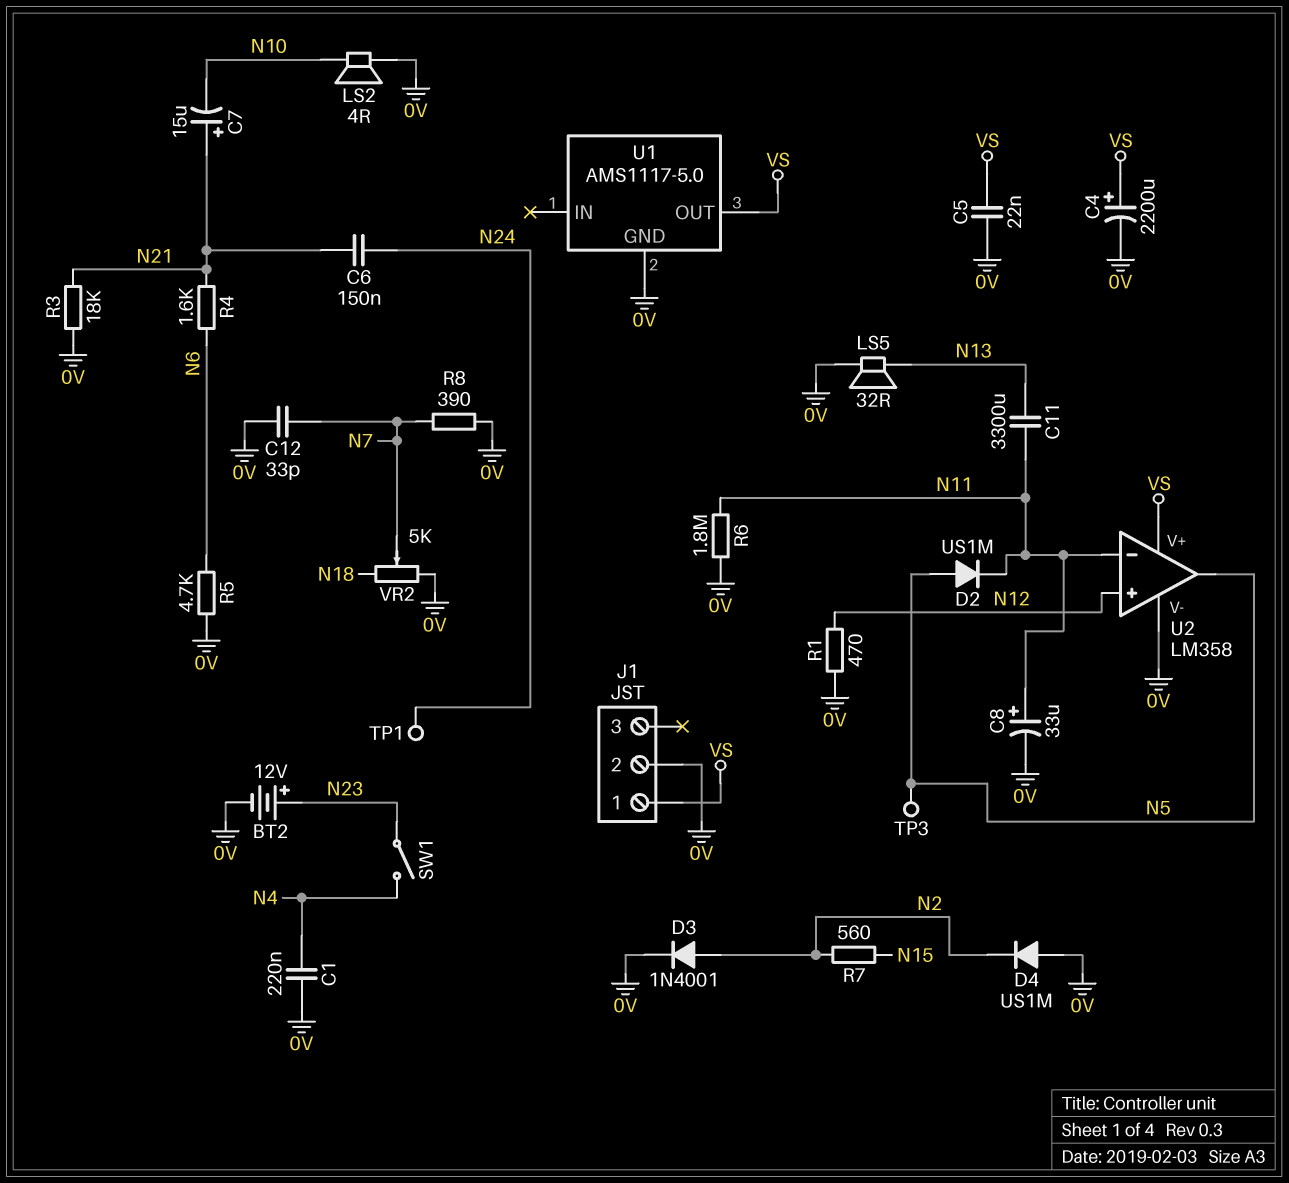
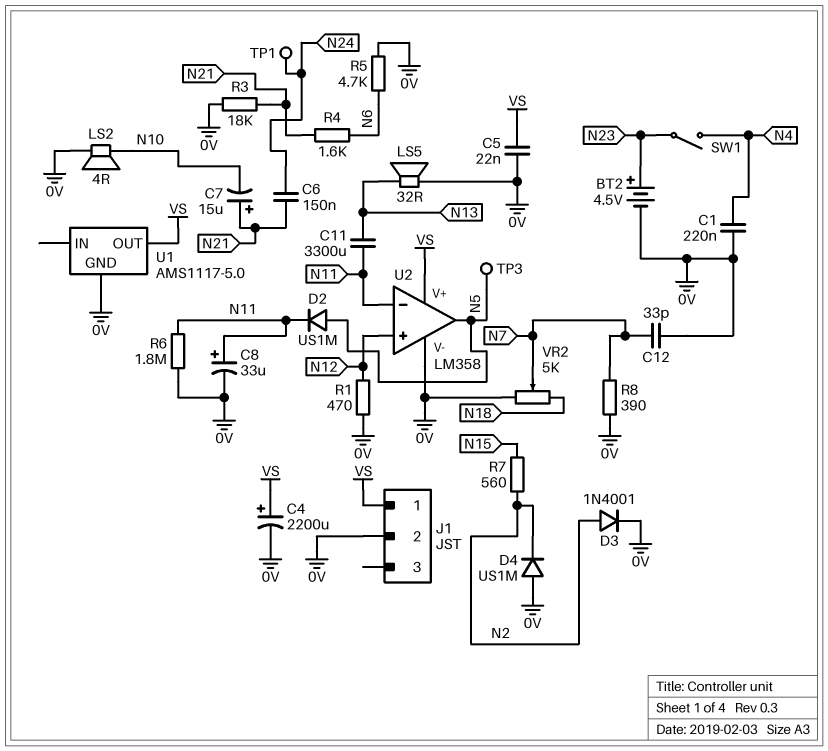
BT2: 12V (plus N23, minus 0V) -> 4.5V (plus N23, minus 0V)

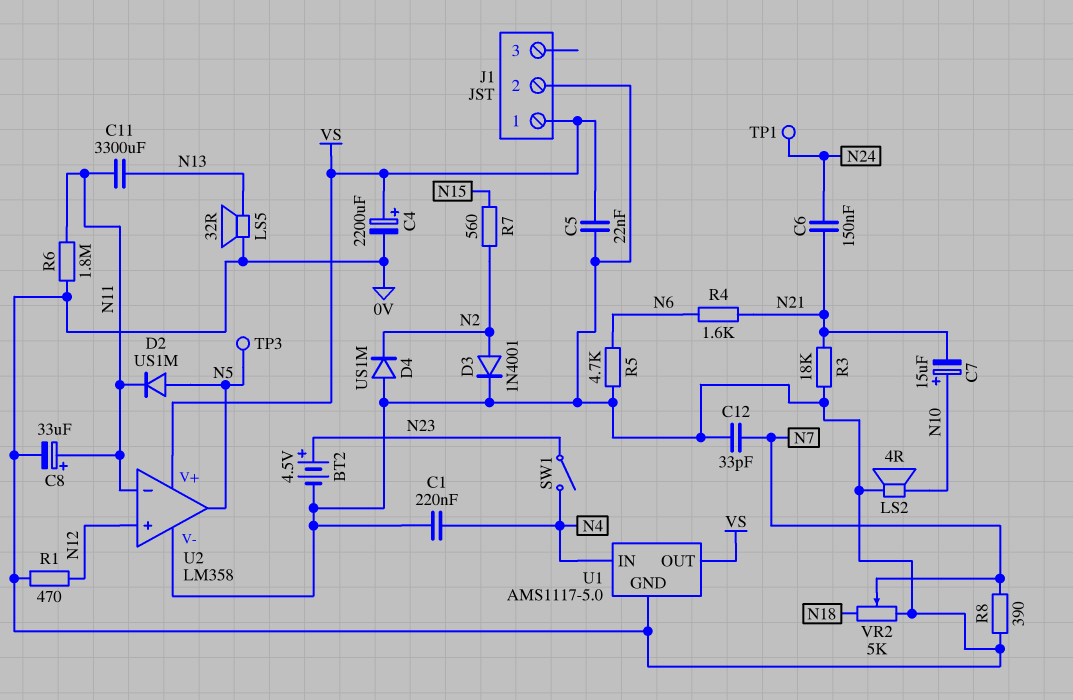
C7: 15uF (plus N21, minus N10) -> 15uF (plus N10, minus N21)
U1 pin IN: none -> N4

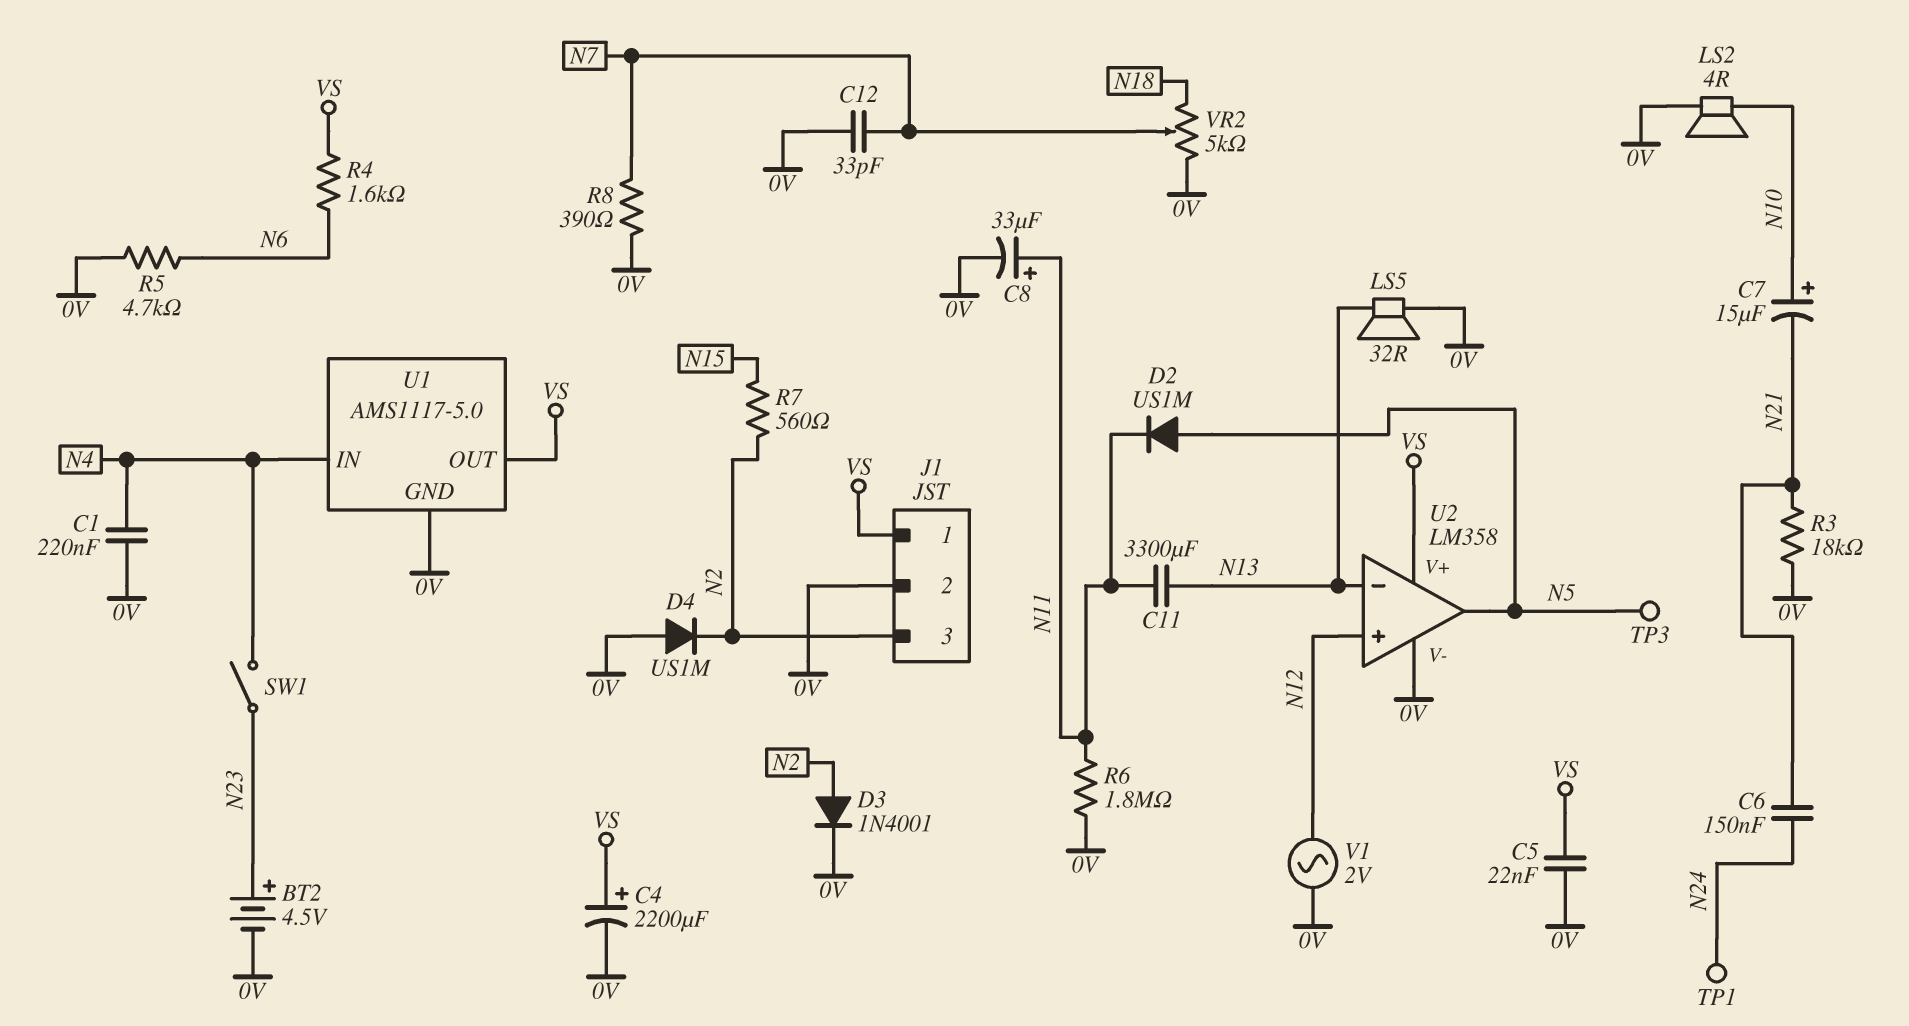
J1 pin 3: none -> N2
R1: 470 (0V, N12) -> none
R4: 1.6k (N6, N21) -> 1.6k (N6, VS)
U2 pin in-: N11 -> N13
V1: none -> AC 2V (0V, N12)

